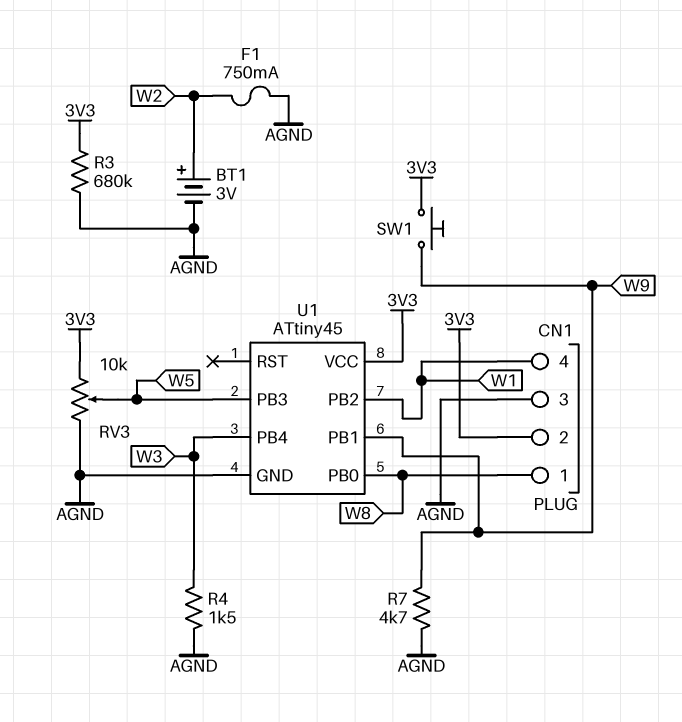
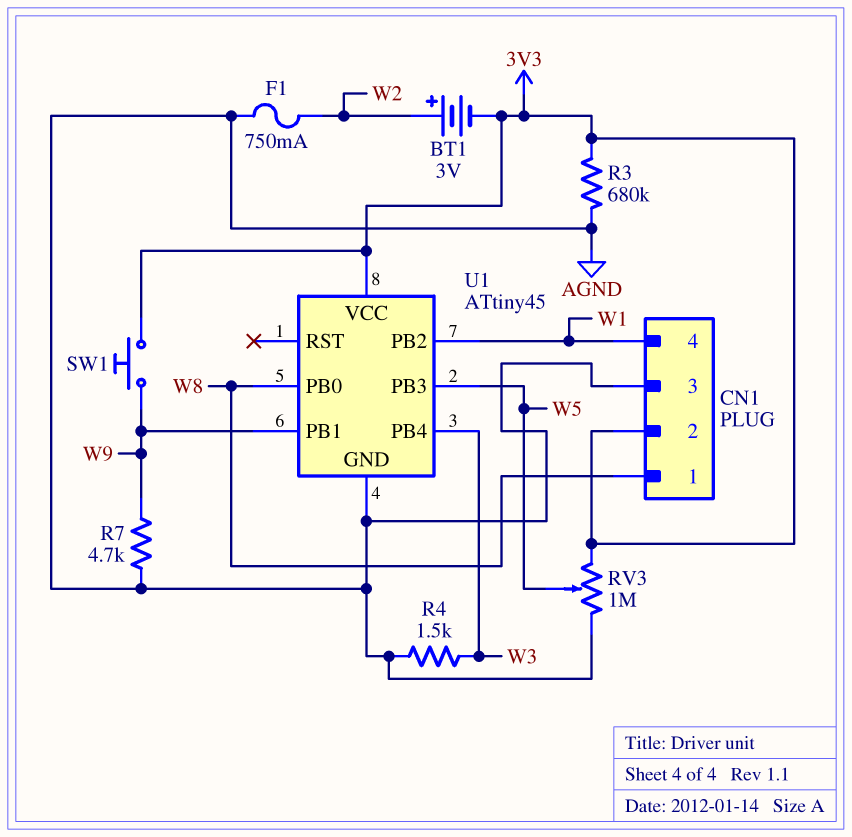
BT1: 3V (plus W2, minus AGND) -> 3V (plus W2, minus 3V3)
RV3: 10k (3V3, AGND, wiper W5) -> 1M (3V3, AGND, wiper W5)

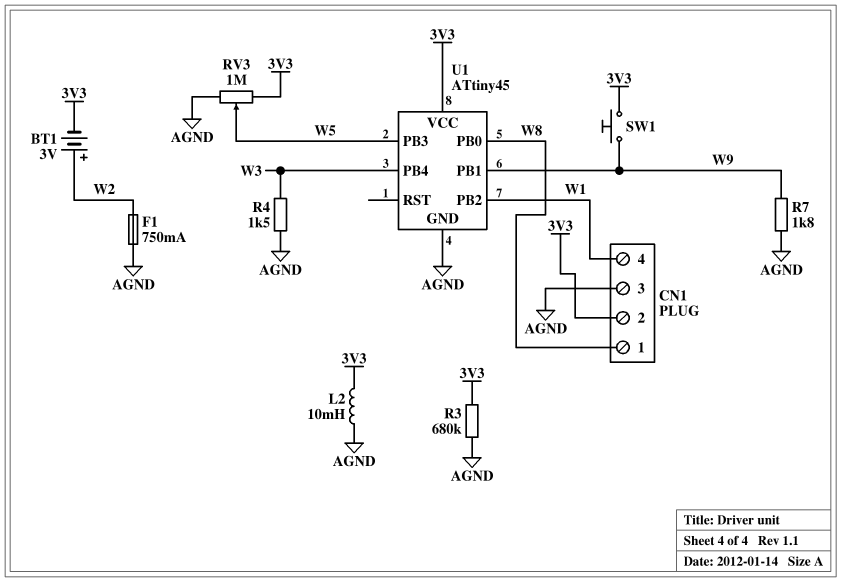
L2: none -> 10mH (3V3, AGND)
R7: 4.7k (AGND, W9) -> 1.8k (AGND, W9)

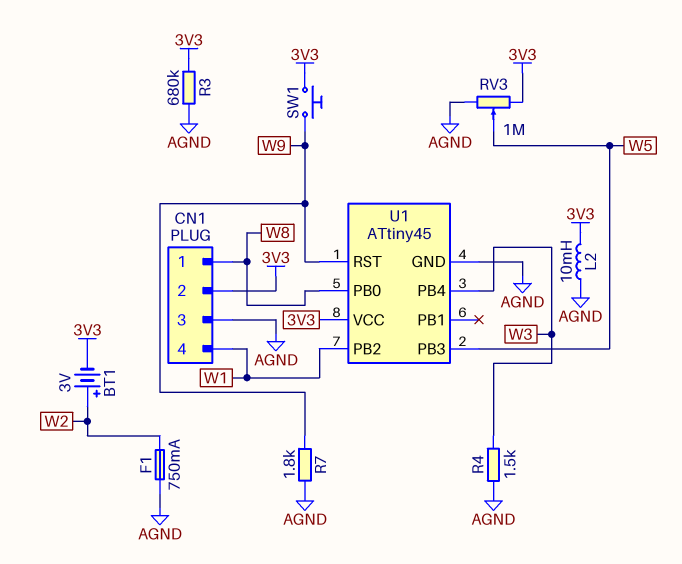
U1 pin PB1: W9 -> none
U1 pin RST: none -> W9

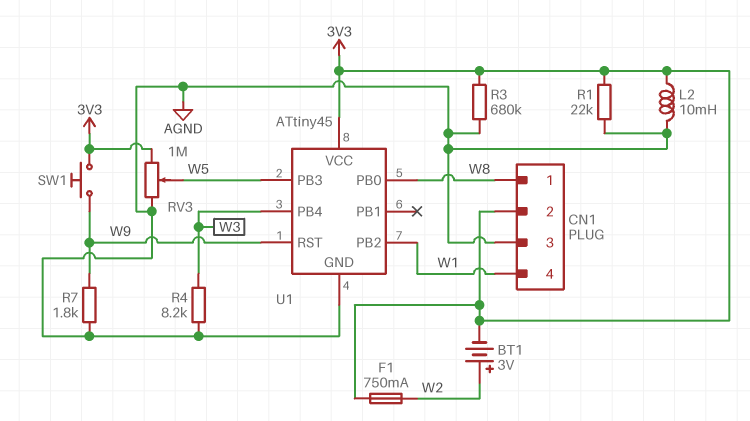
F1: 750mA (AGND, W2) -> 750mA (3V3, W2)
R1: none -> 22k (3V3, AGND)
R4: 1.5k (AGND, W3) -> 8.2k (AGND, W3)

